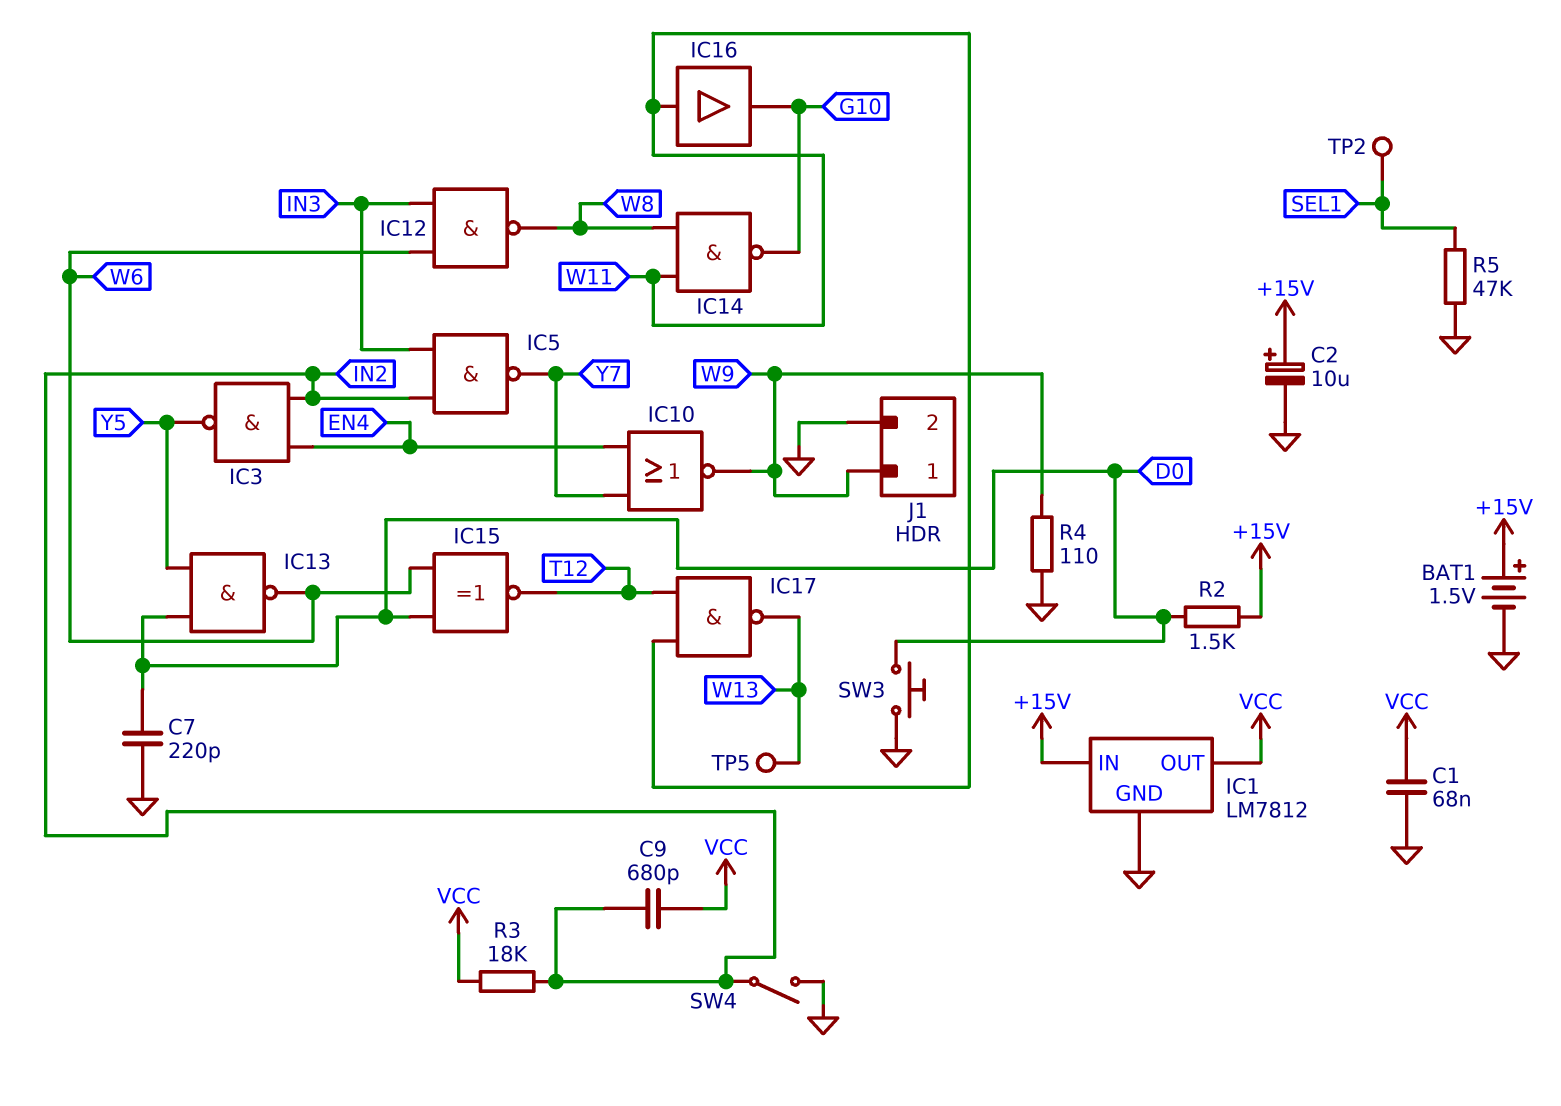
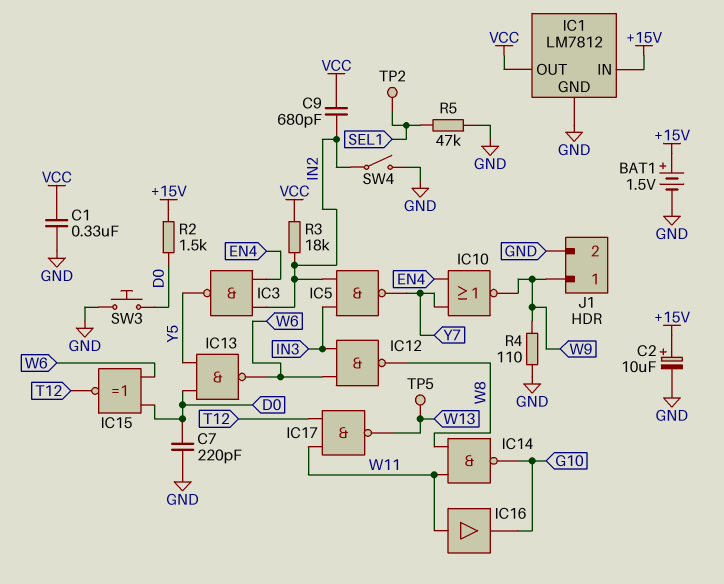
C1: 68nF (GND, VCC) -> 330nF (GND, VCC)

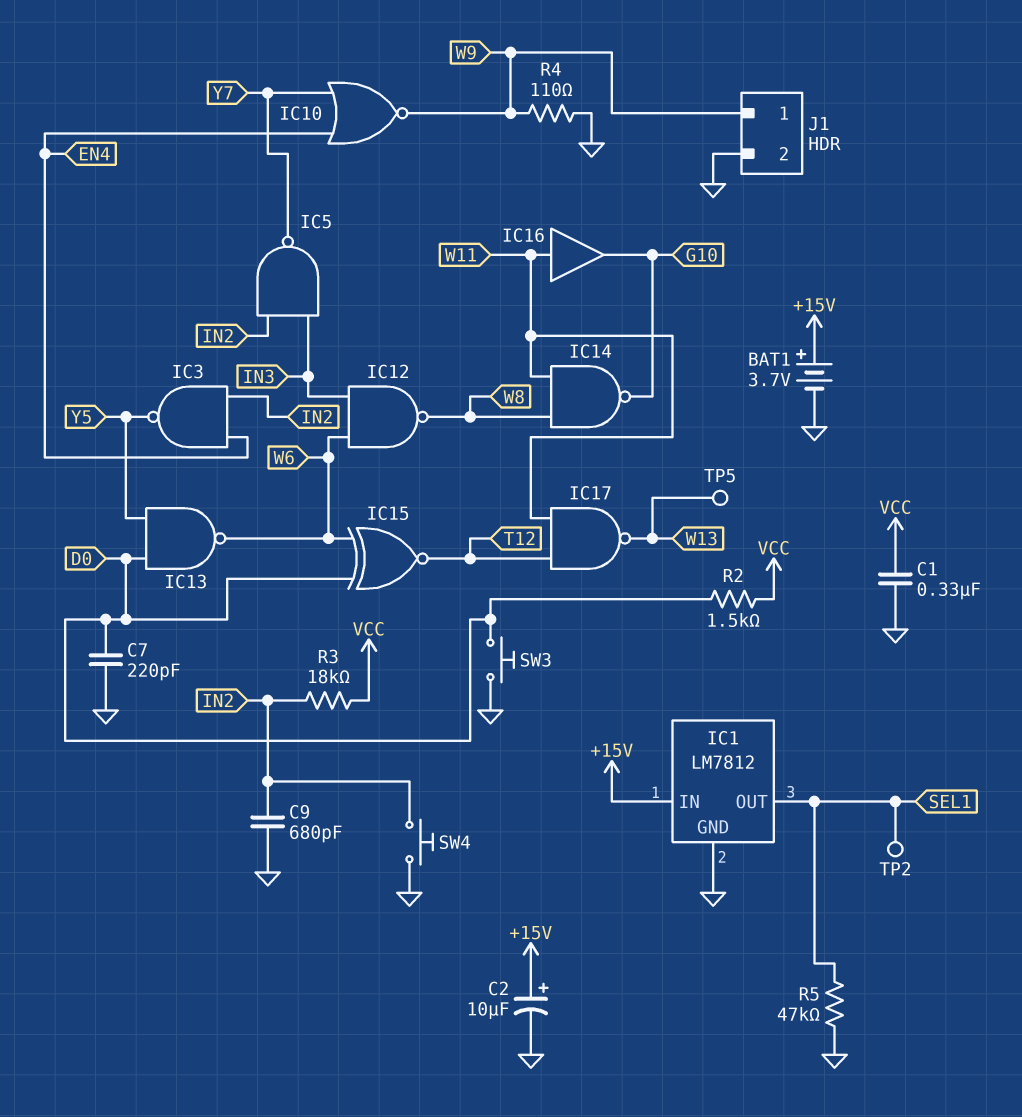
BAT1: 1.5V (plus +15V, minus GND) -> 3.7V (plus +15V, minus GND)
C9: 680pF (IN2, VCC) -> 680pF (GND, IN2)
IC1 pin OUT: VCC -> SEL1
R2: 1.5k (+15V, D0) -> 1.5k (D0, VCC)
SW4: switch (GND, IN2) -> button (GND, IN2)

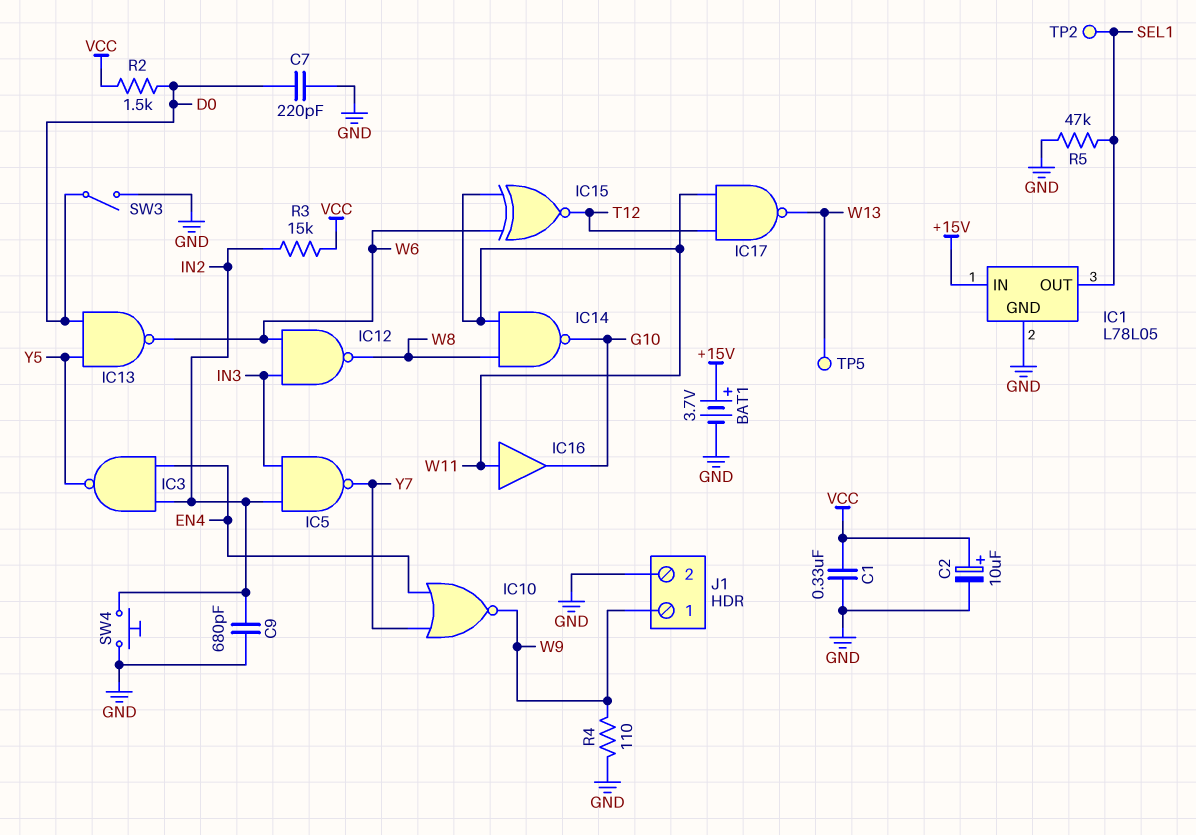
C2: 10uF (plus +15V, minus GND) -> 10uF (plus VCC, minus GND)
IC1: LM7812 -> L78L05
IC15: XNOR (in D0, in W6, out T12) -> XNOR (in W6, in W11, out T12)
R3: 18k (IN2, VCC) -> 15k (IN2, VCC)
SW3: button (D0, GND) -> switch (D0, GND)

